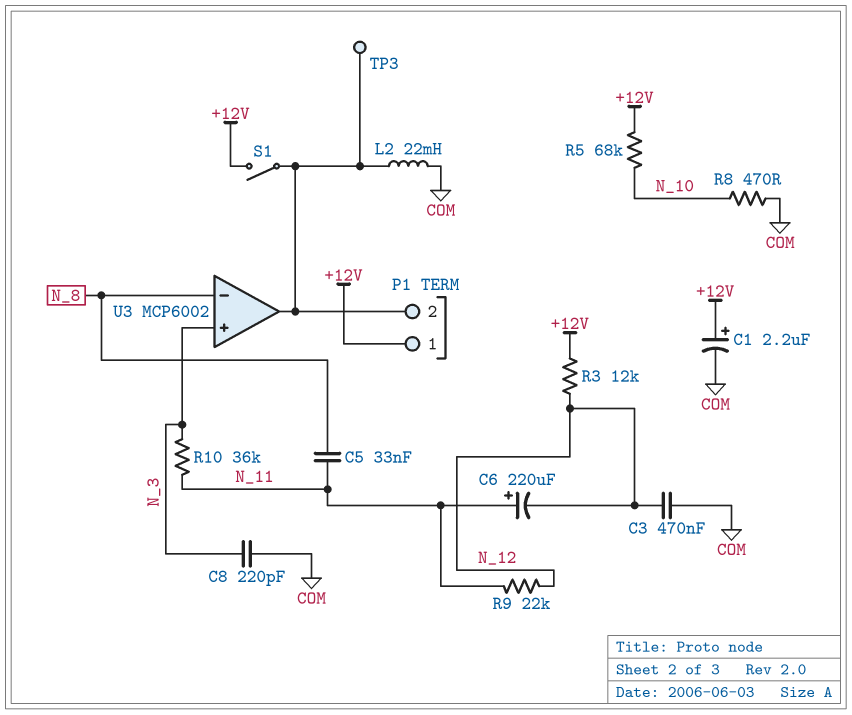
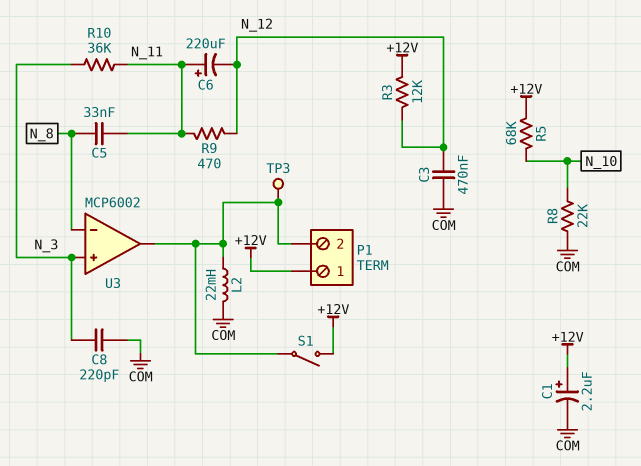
R8: 470 (COM, N_10) -> 22k (COM, N_10)
R9: 22k (N_11, N_12) -> 470 (N_11, N_12)

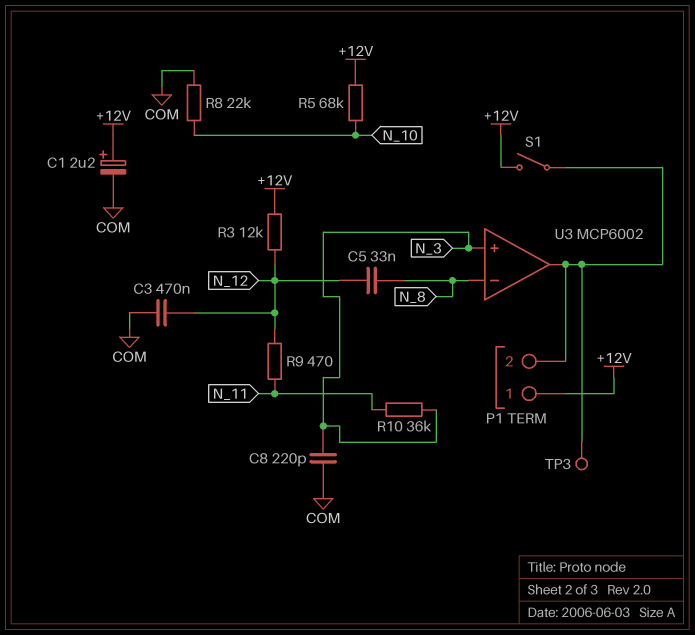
C5: 33nF (N_8, N_11) -> 33nF (N_8, N_12)
C6: 220uF (plus N_11, minus N_12) -> none
L2: 22mH (COM, P1/2) -> none

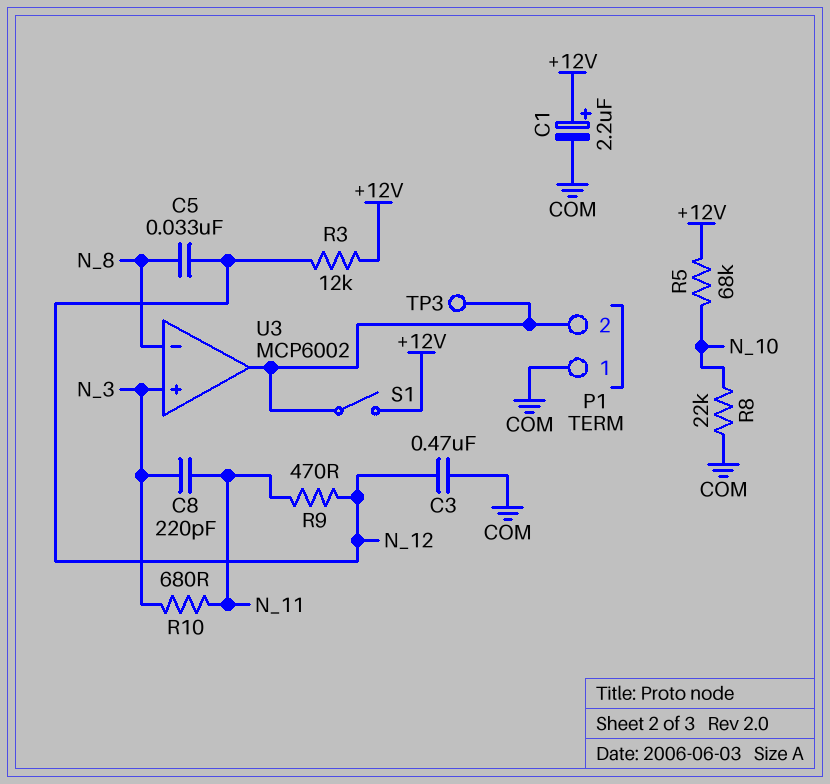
C8: 220pF (COM, N_3) -> 220pF (N_3, N_11)
P1 pin 1: +12V -> COM
R10: 36k (N_3, N_11) -> 680 (N_3, N_11)

